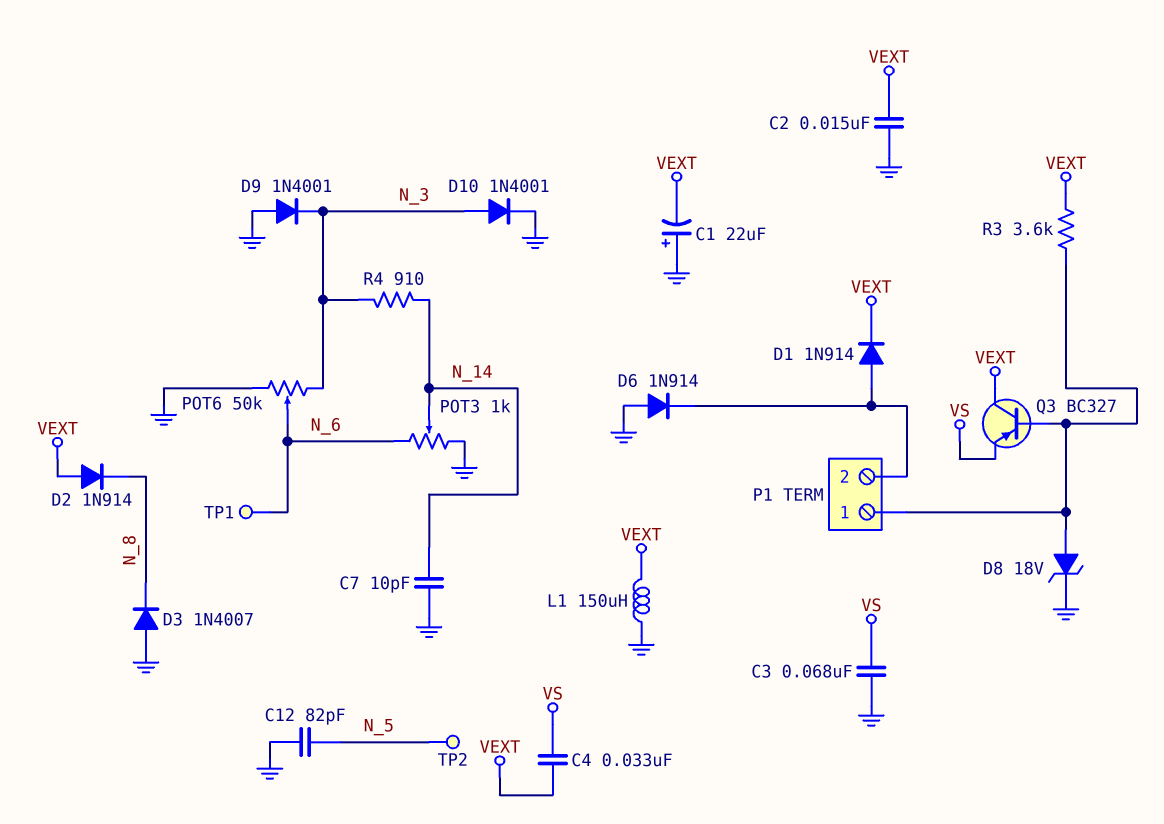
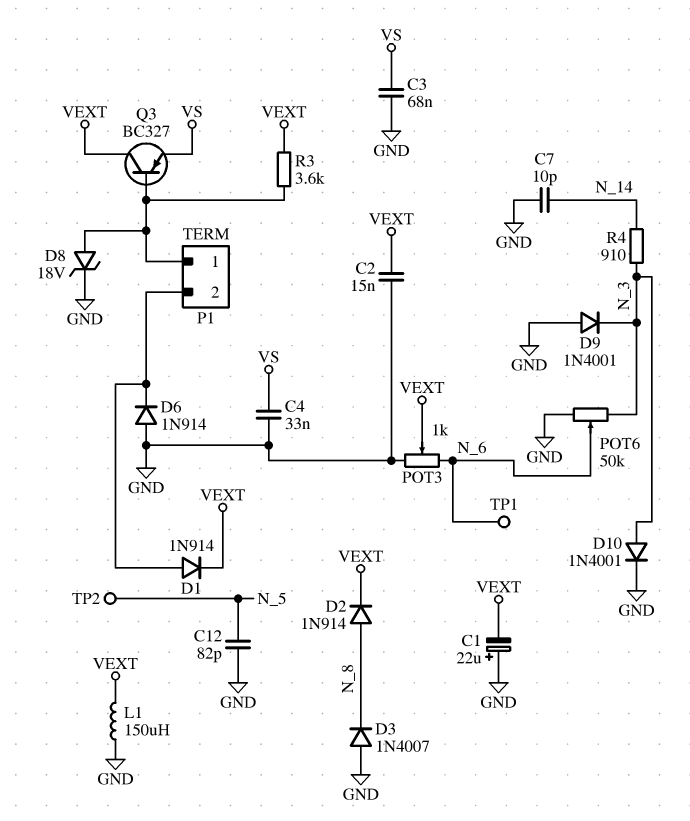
C4: 33nF (VEXT, VS) -> 33nF (GND, VS)
D2: diode 1N914 (A VEXT, K N_8) -> diode 1N914 (A N_8, K VEXT)
POT3: 1k (GND, N_6, wiper N_14) -> 1k (GND, N_6, wiper VEXT)

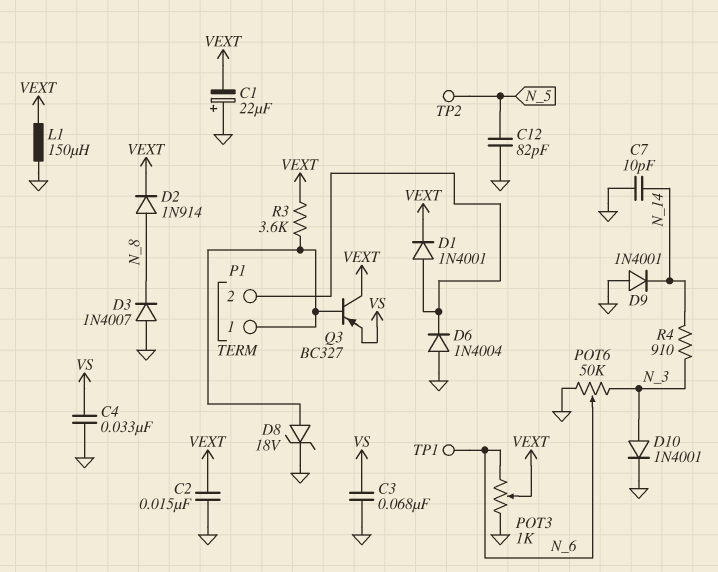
D1: diode 1N914 (A P1/2, K VEXT) -> diode 1N4001 (A P1/2, K VEXT)
D6: diode 1N914 (A GND, K P1/2) -> diode 1N4004 (A GND, K P1/2)
D9: diode 1N4001 (A GND, K N_3) -> diode 1N4001 (A GND, K N_14)

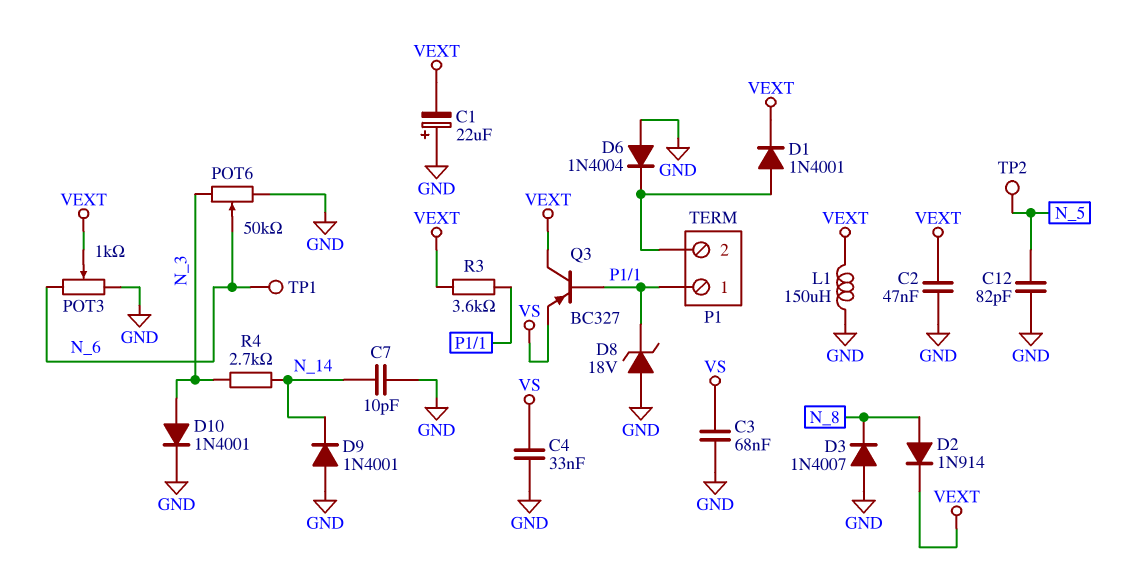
C2: 15nF (GND, VEXT) -> 47nF (GND, VEXT)
D8: zener 18V (A P1/1, K GND) -> zener 18V (A GND, K P1/1)
R4: 910 (N_3, N_14) -> 2.7k (N_3, N_14)

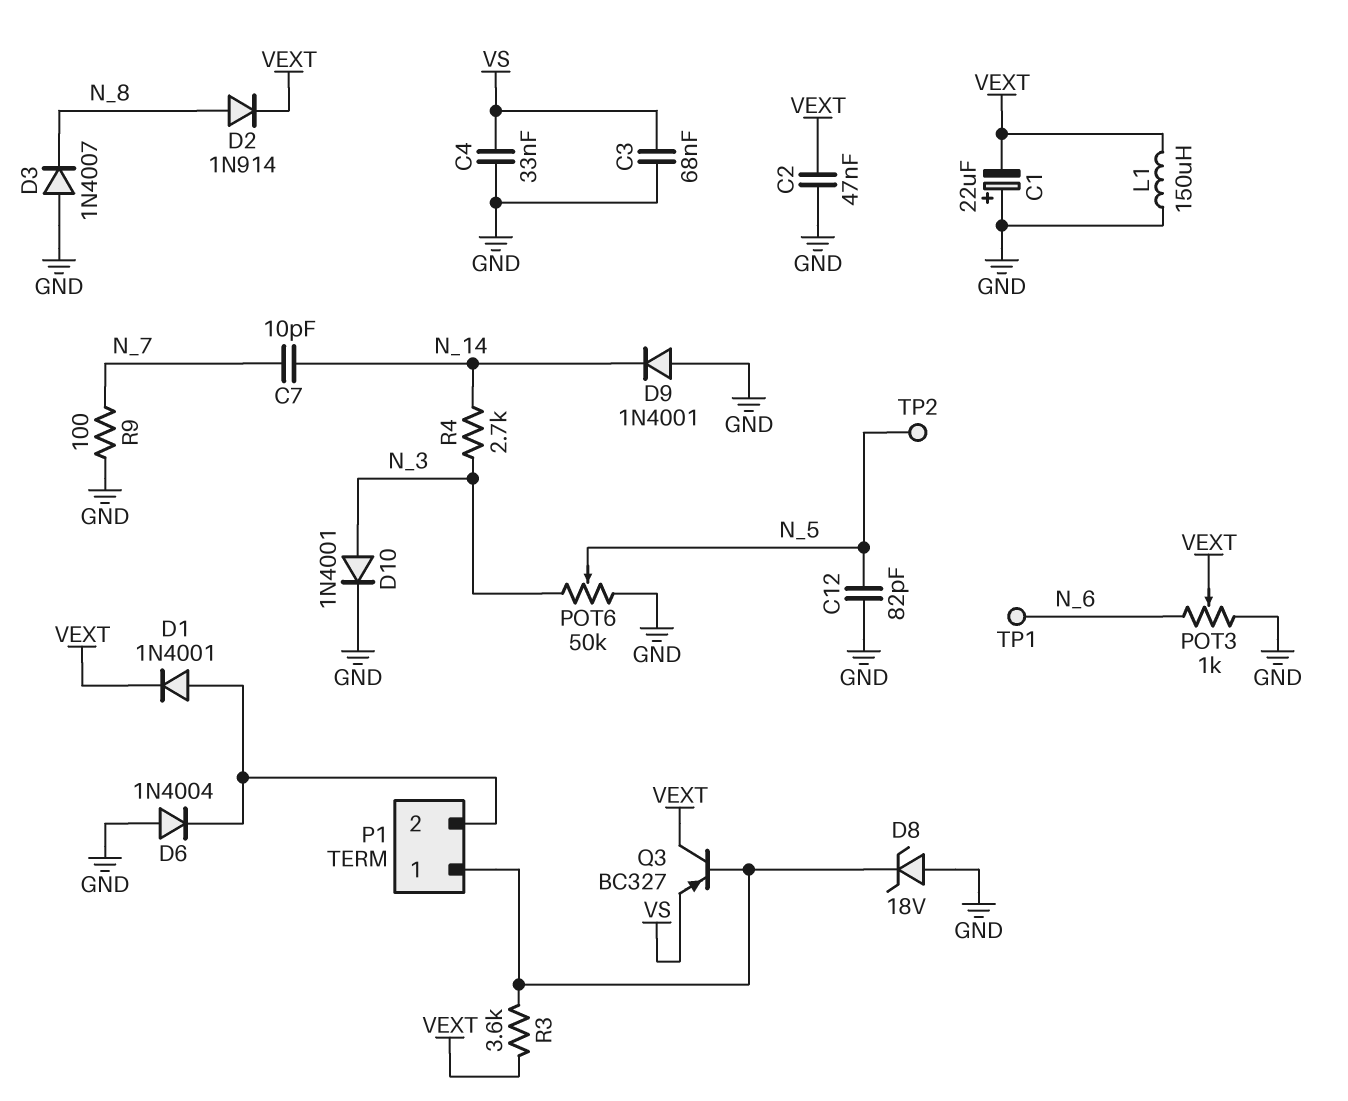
C7: 10pF (GND, N_14) -> 10pF (N_7, N_14)
POT6: 50k (GND, N_3, wiper N_6) -> 50k (GND, N_3, wiper N_5)
R9: none -> 100 (GND, N_7)

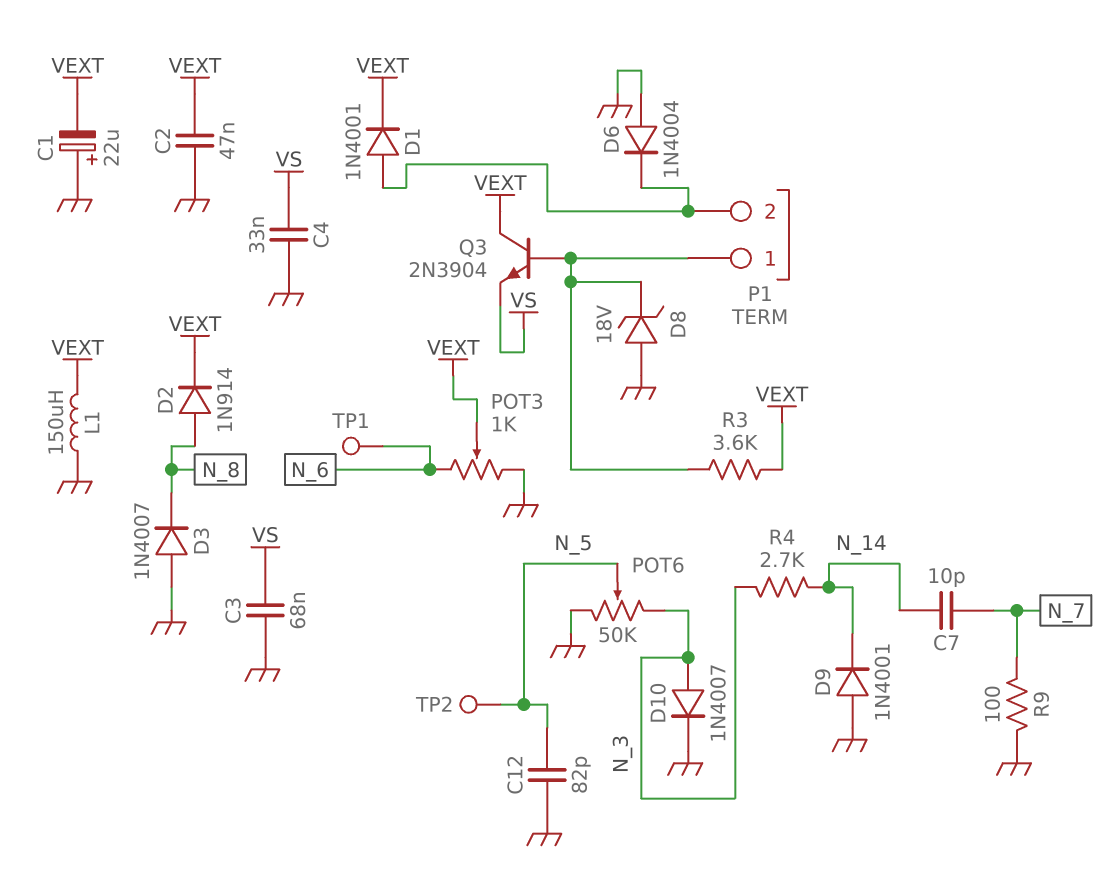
D10: diode 1N4001 (A N_3, K GND) -> diode 1N4007 (A N_3, K GND)
Q3: PNP BC327 (B P1/1, C VEXT, E VS) -> NPN 2N3904 (B P1/1, C VEXT, E VS)

